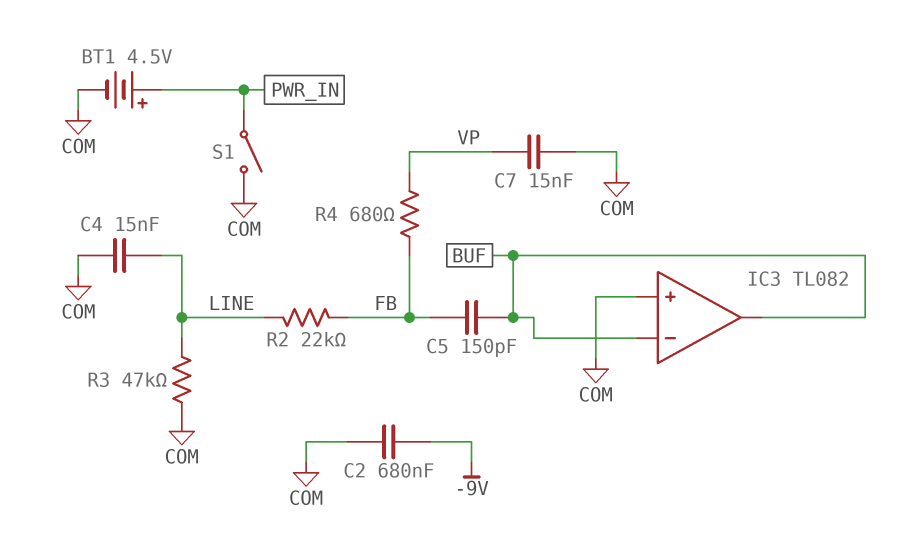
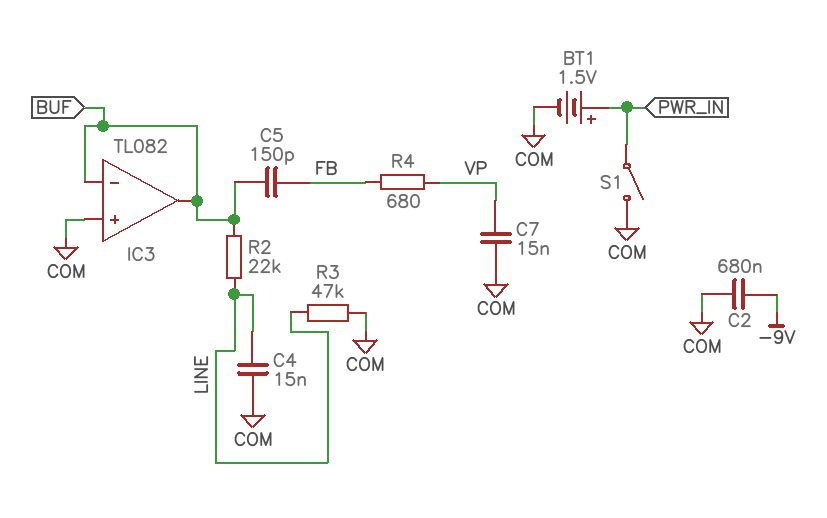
BT1: 4.5V (plus PWR_IN, minus COM) -> 1.5V (plus PWR_IN, minus COM)
R2: 22k (FB, LINE) -> 22k (BUF, LINE)

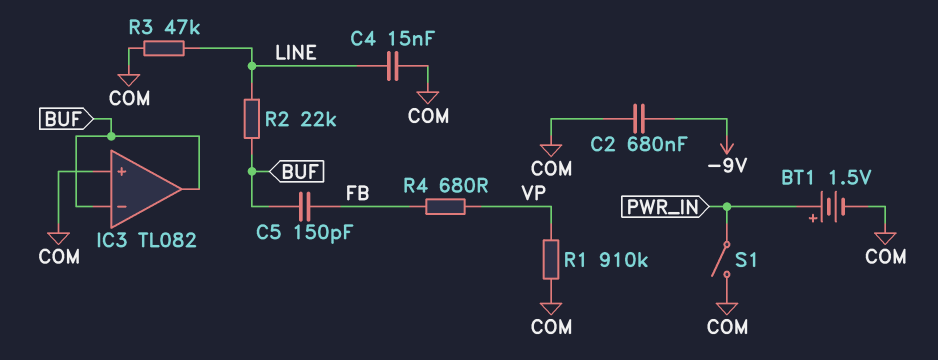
C7: 15nF (COM, VP) -> none
R1: none -> 910k (COM, VP)

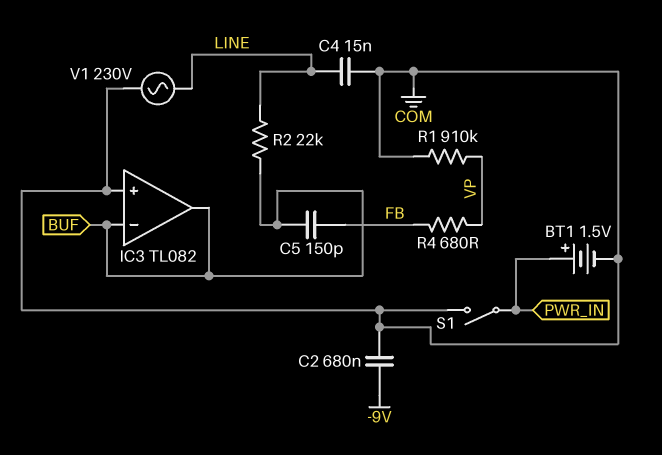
R3: 47k (COM, LINE) -> none
V1: none -> AC 230V (COM, LINE)

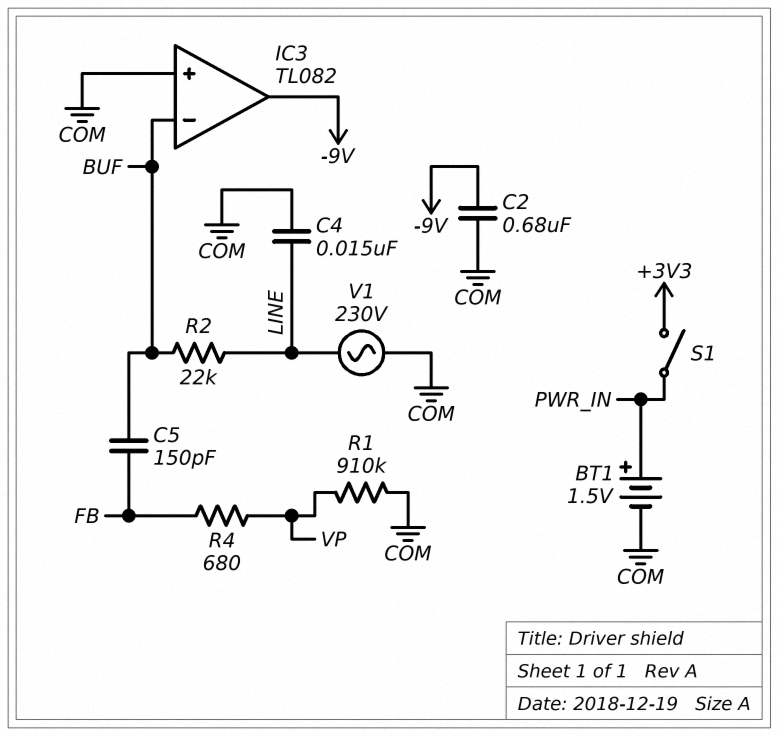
IC3 pin out: BUF -> -9V
S1: switch (COM, PWR_IN) -> switch (+3V3, PWR_IN)

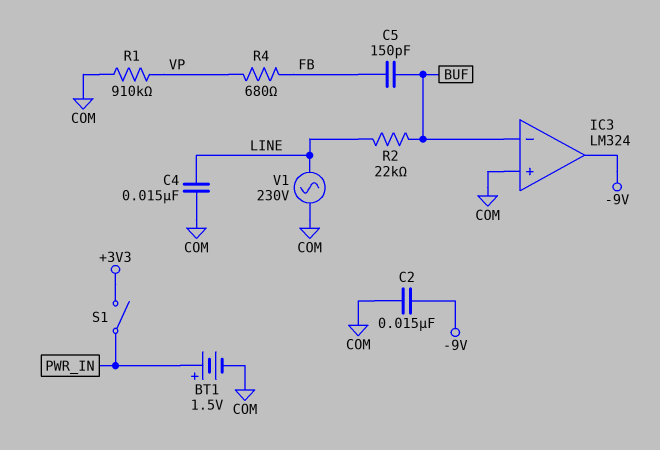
C2: 680nF (-9V, COM) -> 15nF (-9V, COM)
IC3: TL082 -> LM324

